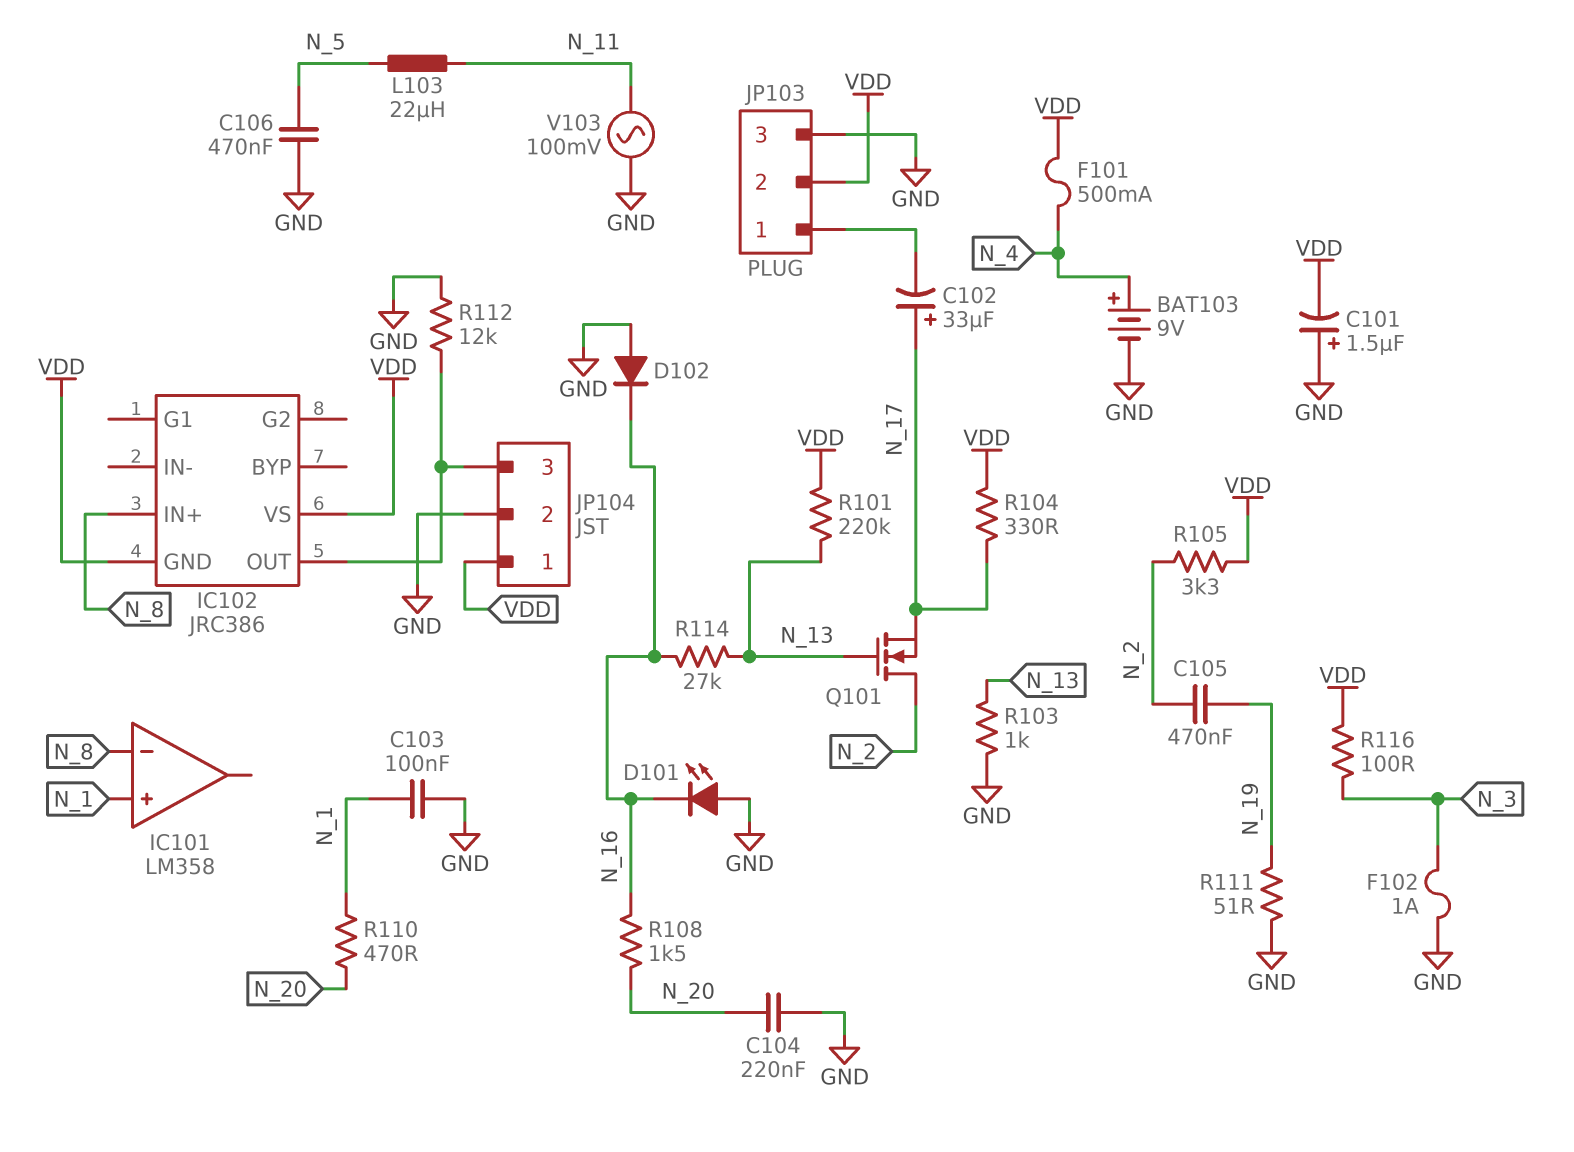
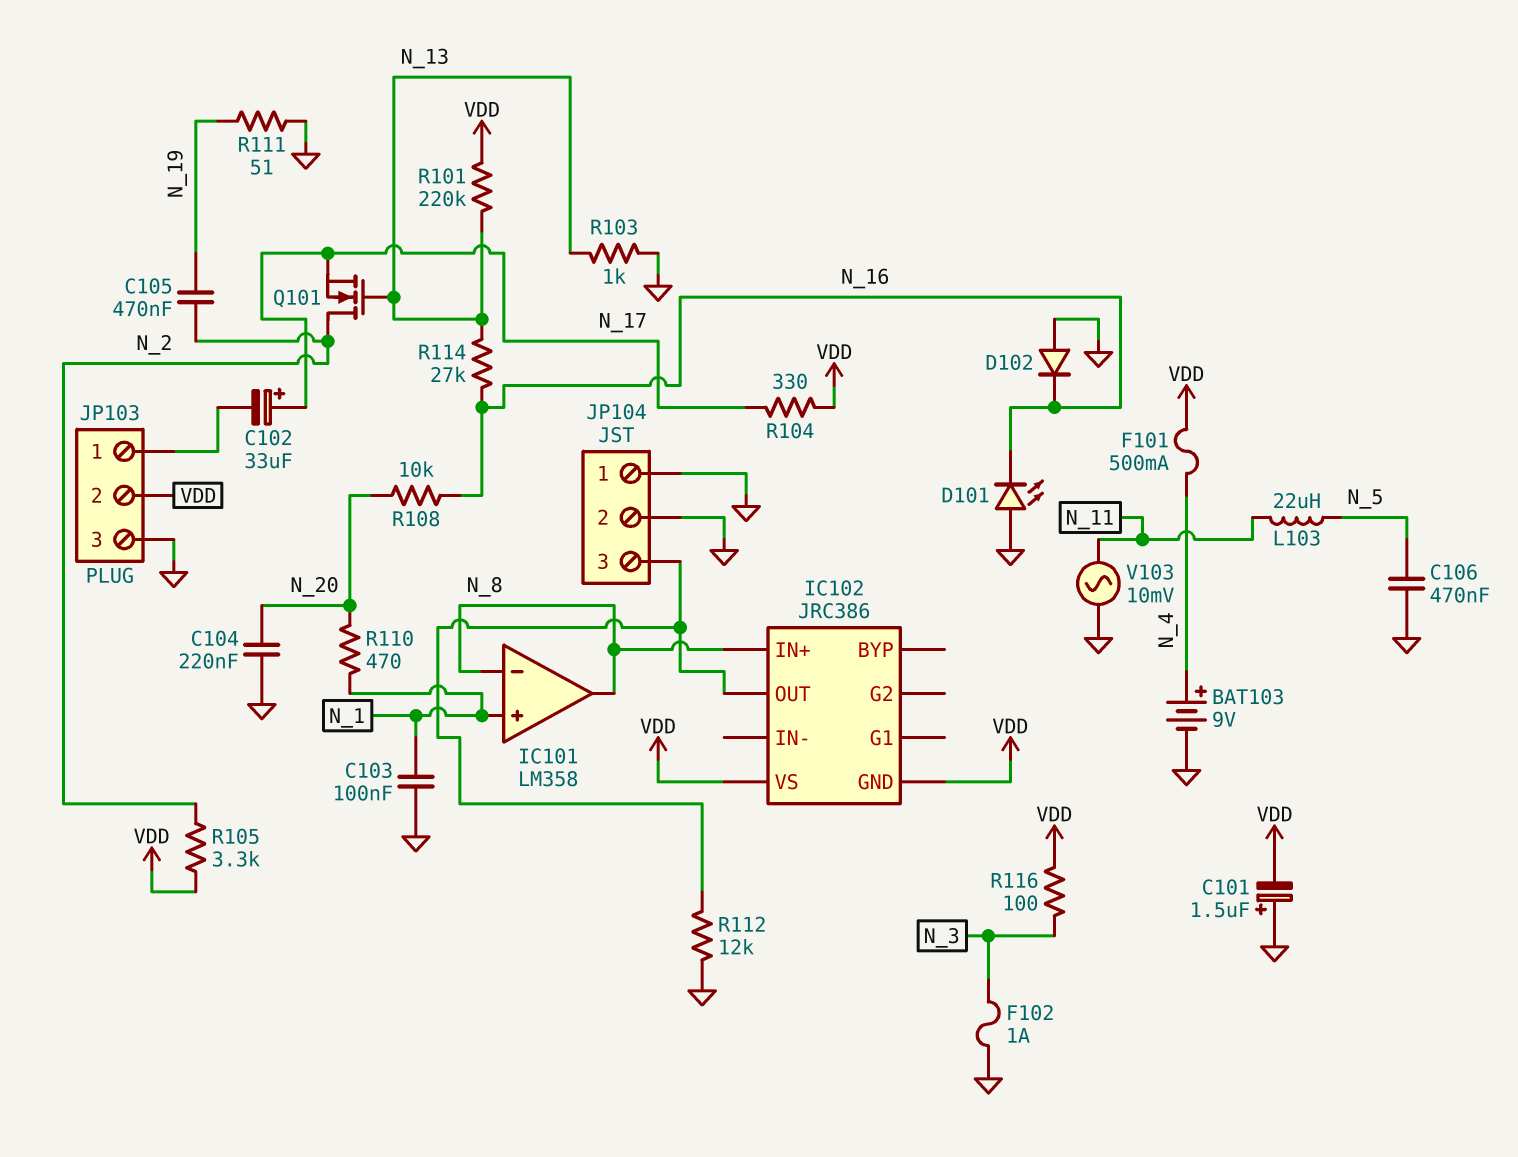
IC101 pin out: none -> N_8
JP104 pin 1: VDD -> GND
R108: 1.5k (N_16, N_20) -> 10k (N_16, N_20)
V103: AC 100mV (GND, N_11) -> AC 10mV (GND, N_11)

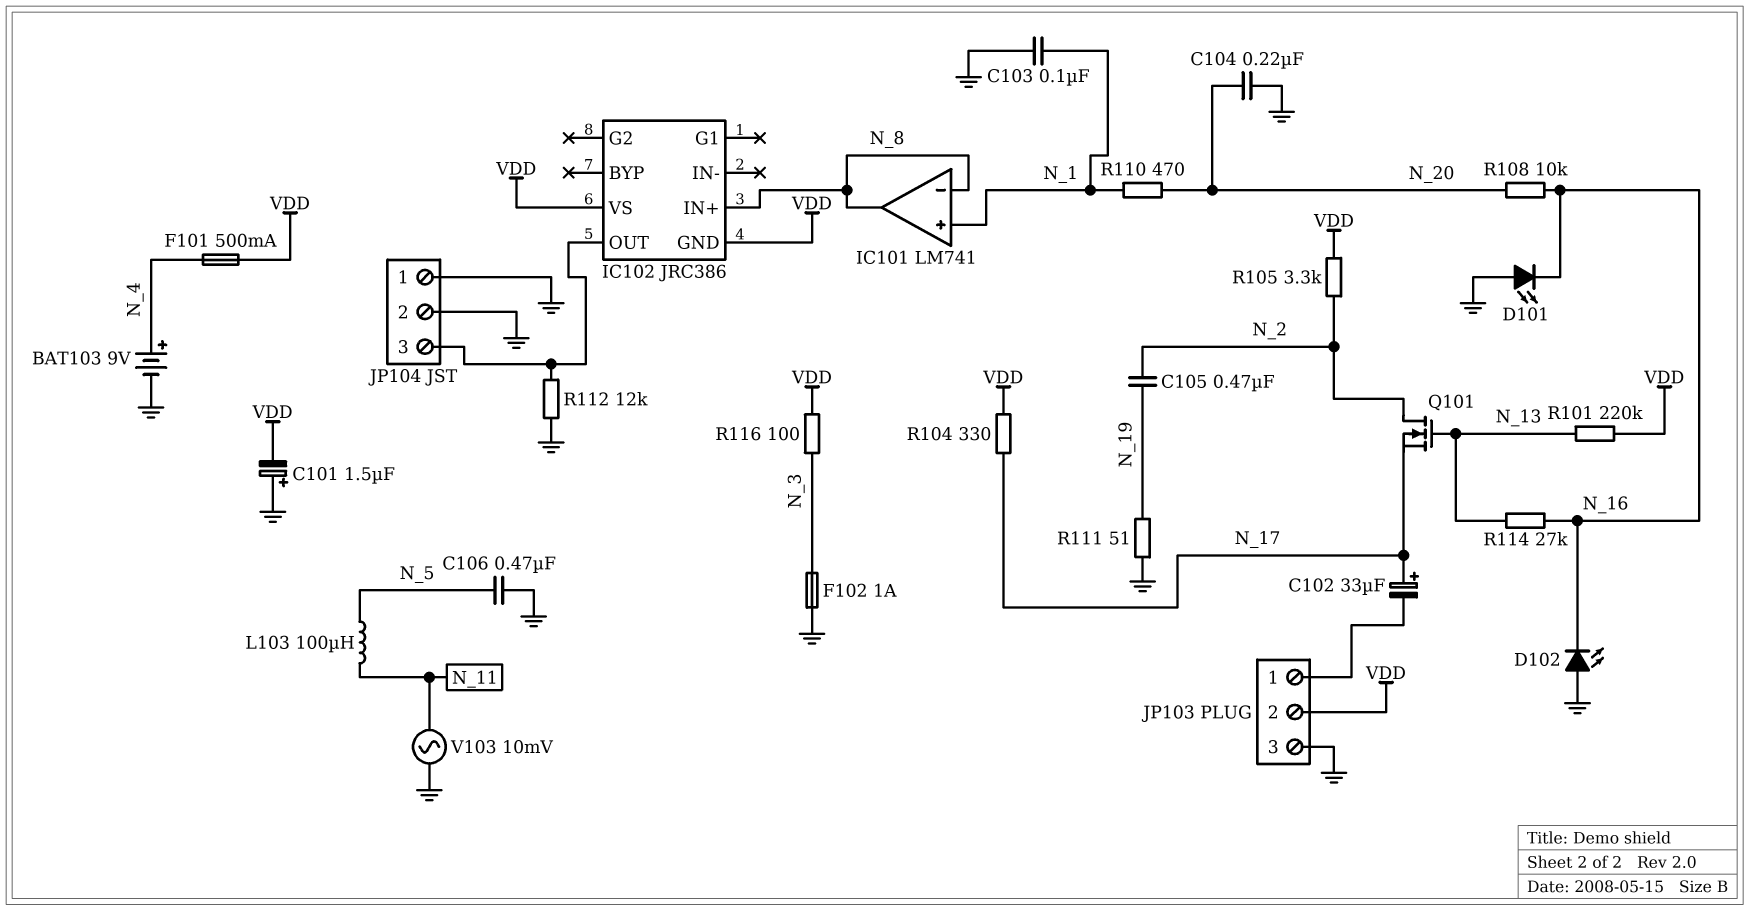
D102: diode (A GND, K N_16) -> LED (A GND, K N_16)
IC101: LM358 -> LM741
L103: 22uH (N_5, N_11) -> 100uH (N_5, N_11)
R103: 1k (GND, N_13) -> none

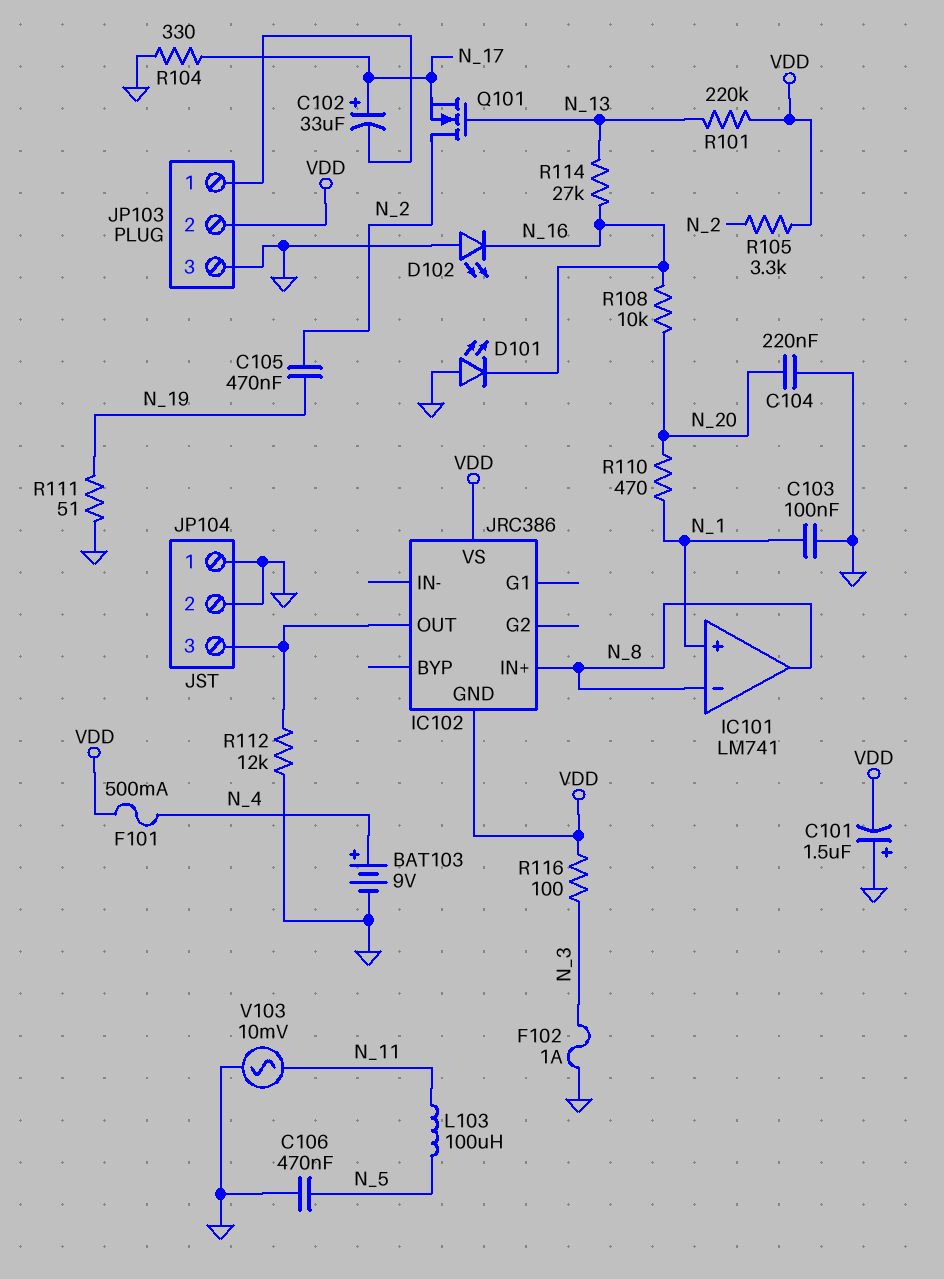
R104: 330 (N_17, VDD) -> 330 (GND, N_17)

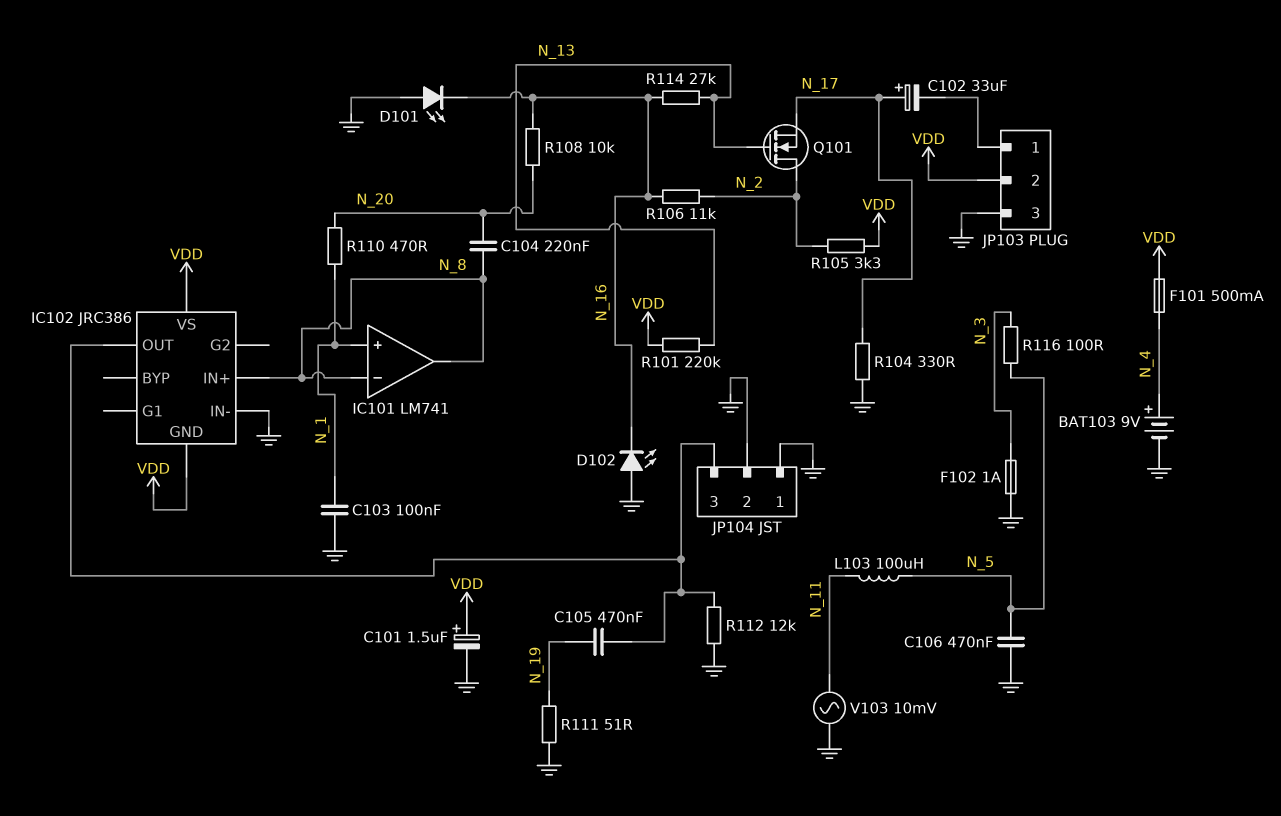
C101: 1.5uF (plus GND, minus VDD) -> 1.5uF (plus VDD, minus GND)
C104: 220nF (GND, N_20) -> 220nF (N_8, N_20)
C105: 470nF (N_2, N_19) -> 470nF (IC102/OUT, N_19)
IC102 pin IN-: none -> GND
R106: none -> 11k (N_2, N_16)
R116: 100 (N_3, VDD) -> 100 (N_3, N_5)

